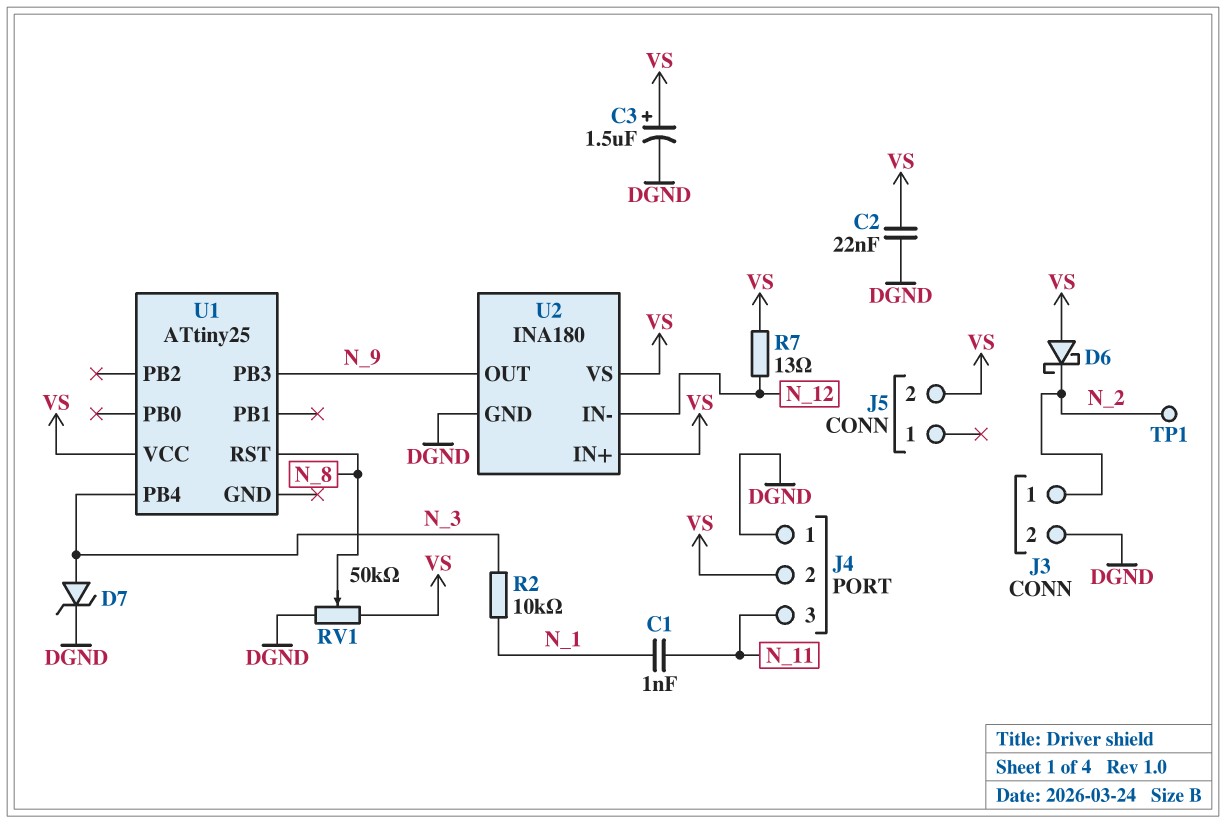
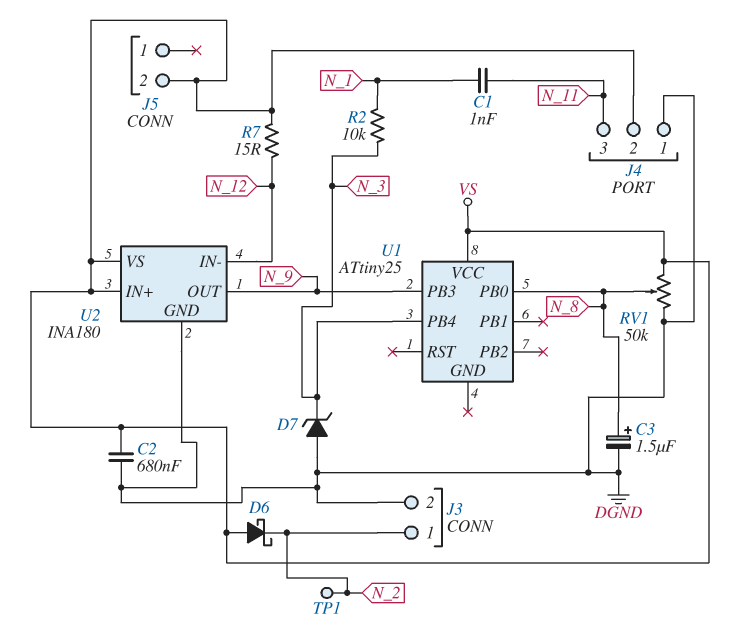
C2: 22nF (DGND, VS) -> 680nF (DGND, VS)
C3: 1.5uF (plus VS, minus DGND) -> 1.5uF (plus N_8, minus DGND)
D7: zener (A N_3, K DGND) -> zener (A DGND, K N_3)
R7: 13 (N_12, VS) -> 15 (N_12, VS)
U1 pin PB0: none -> N_8
U1 pin RST: N_8 -> none

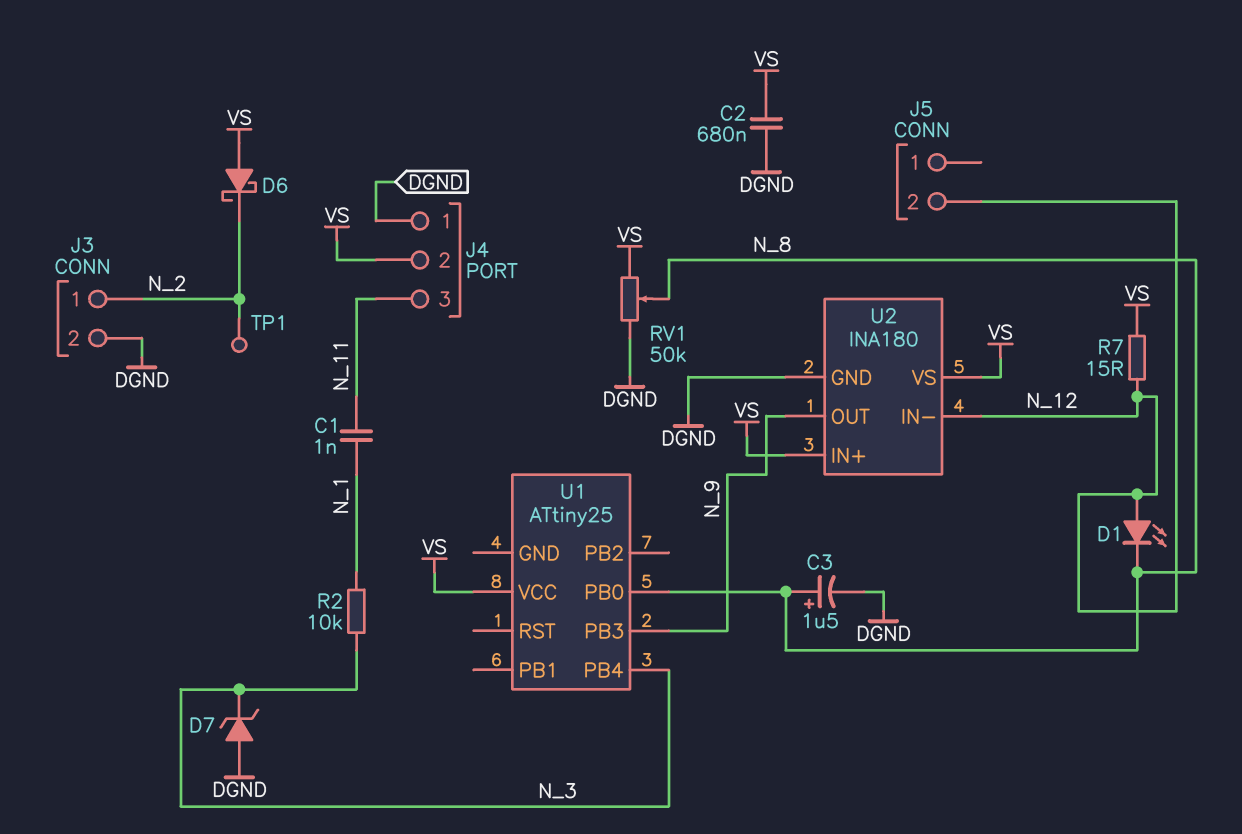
D1: none -> LED (A N_12, K N_8)
J5 pin 2: VS -> N_12

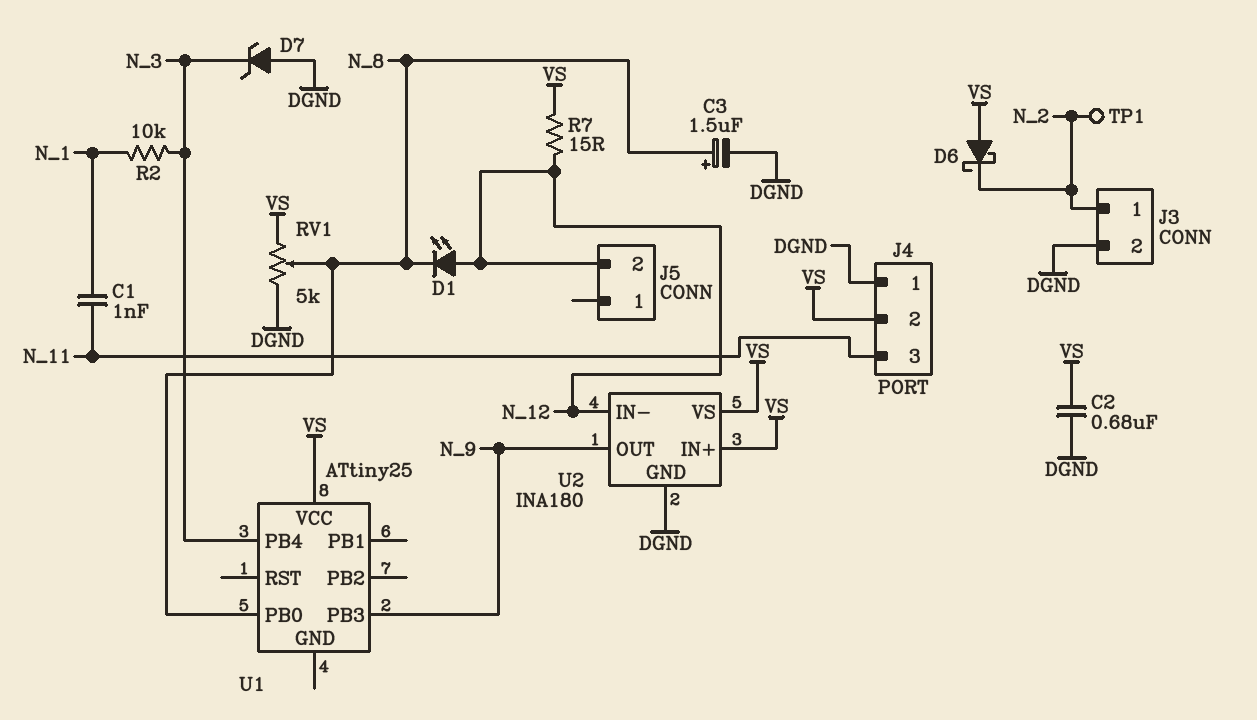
RV1: 50k (DGND, VS, wiper N_8) -> 5k (DGND, VS, wiper N_8)

